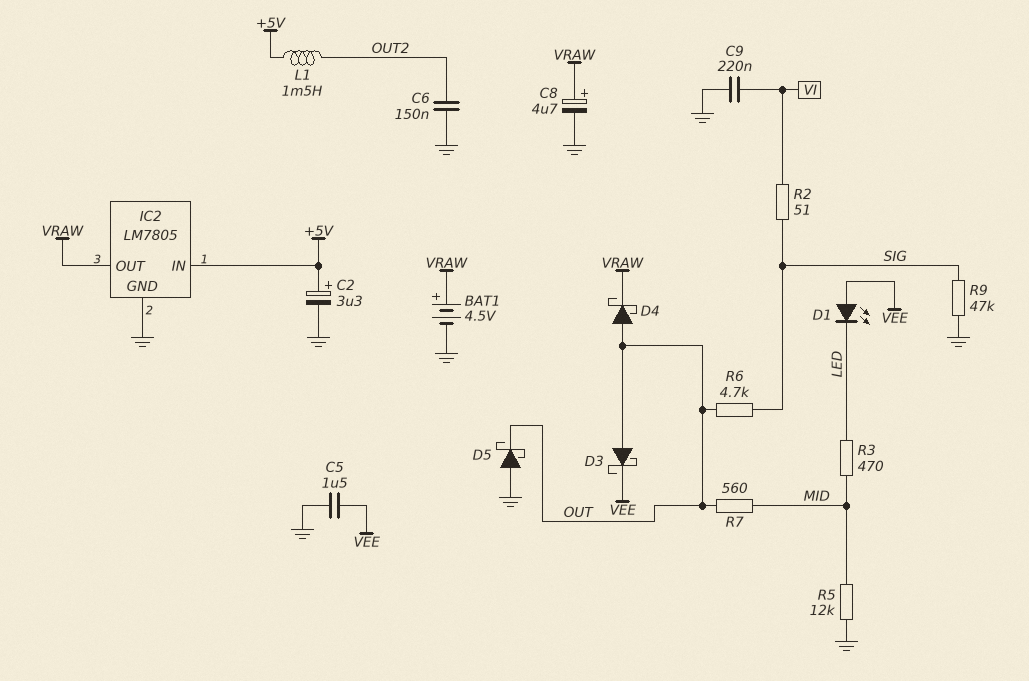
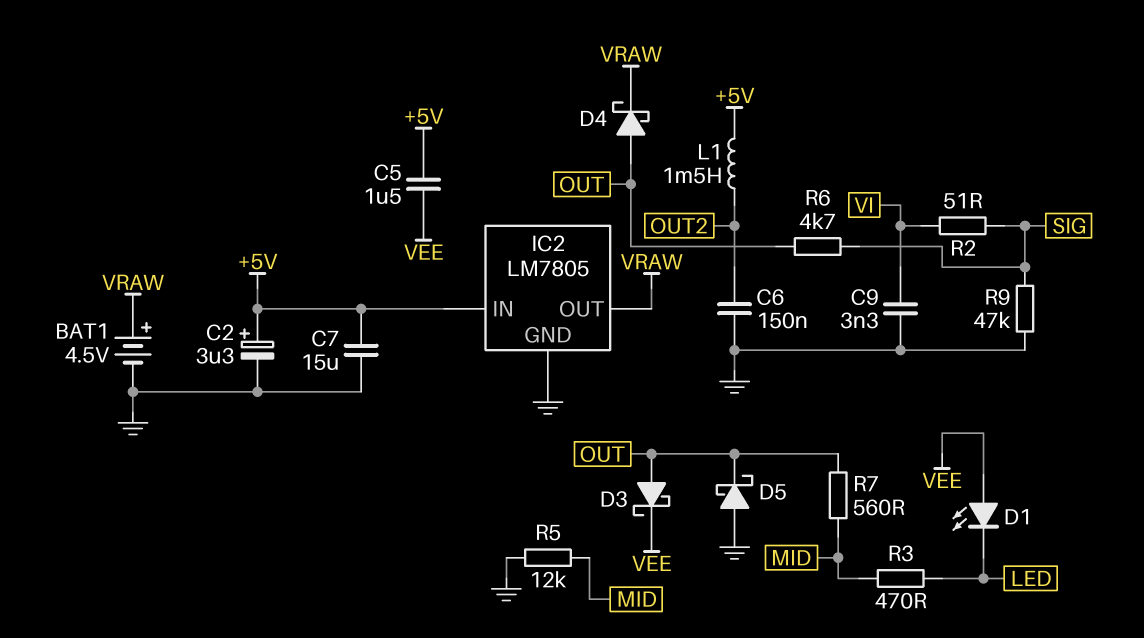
C5: 1.5uF (GND, VEE) -> 1.5uF (+5V, VEE)
C7: none -> 15uF (+5V, GND)
C8: 4.7uF (plus VRAW, minus GND) -> none
C9: 220nF (GND, VI) -> 3.3nF (GND, VI)

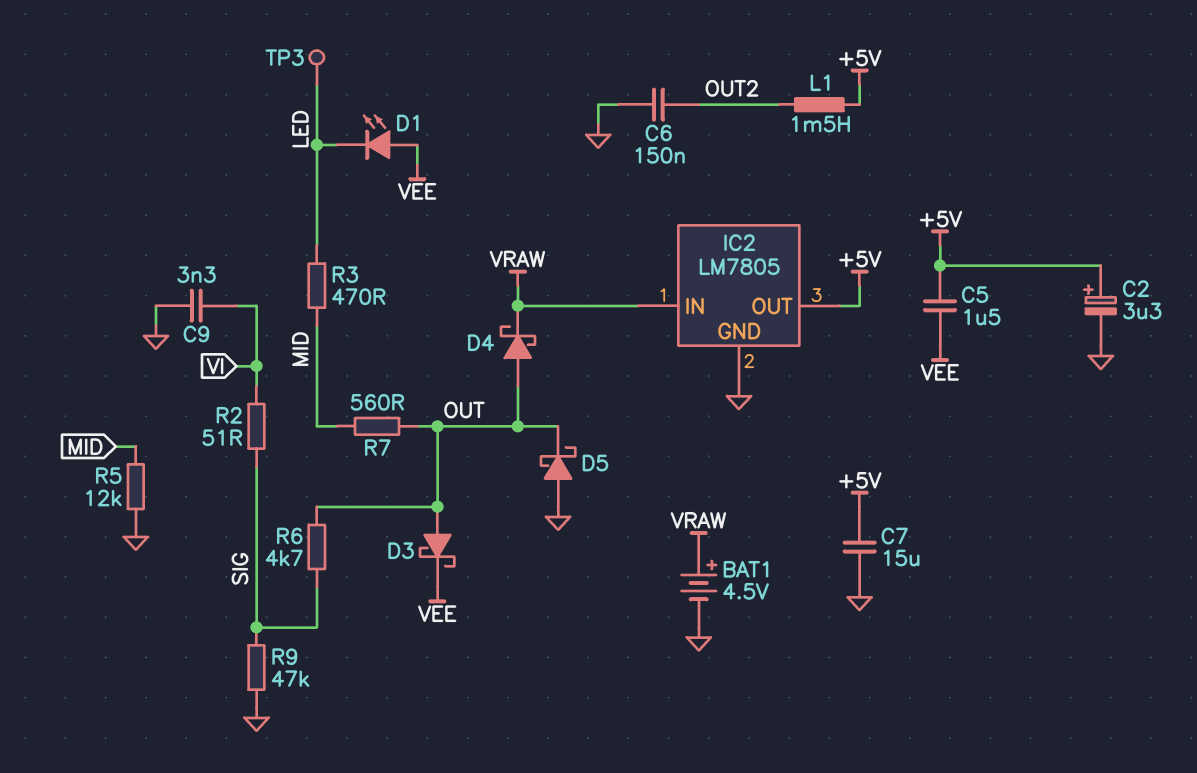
IC2 pin IN: +5V -> VRAW
IC2 pin OUT: VRAW -> +5V
TP3: none -> test point (LED)

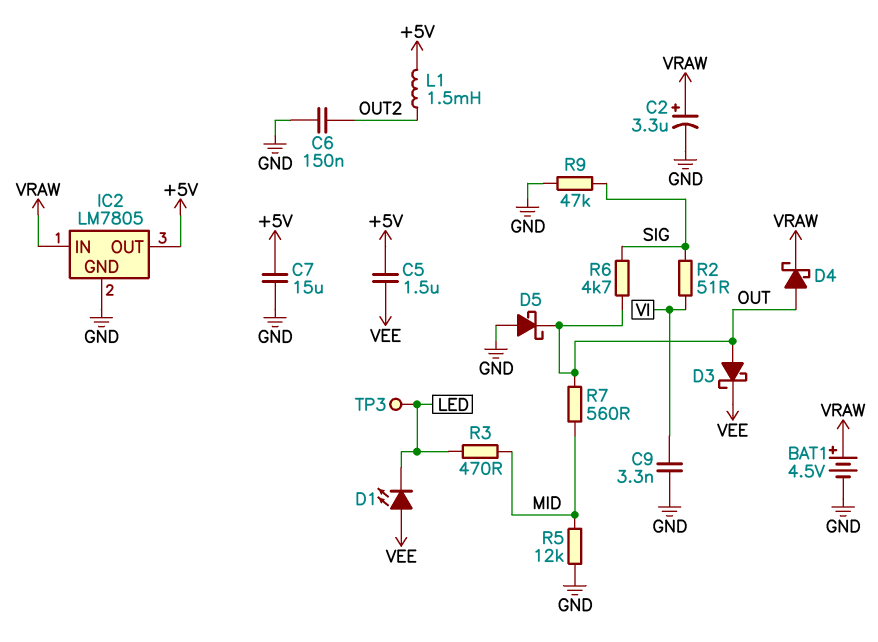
C2: 3.3uF (plus +5V, minus GND) -> 3.3uF (plus VRAW, minus GND)

